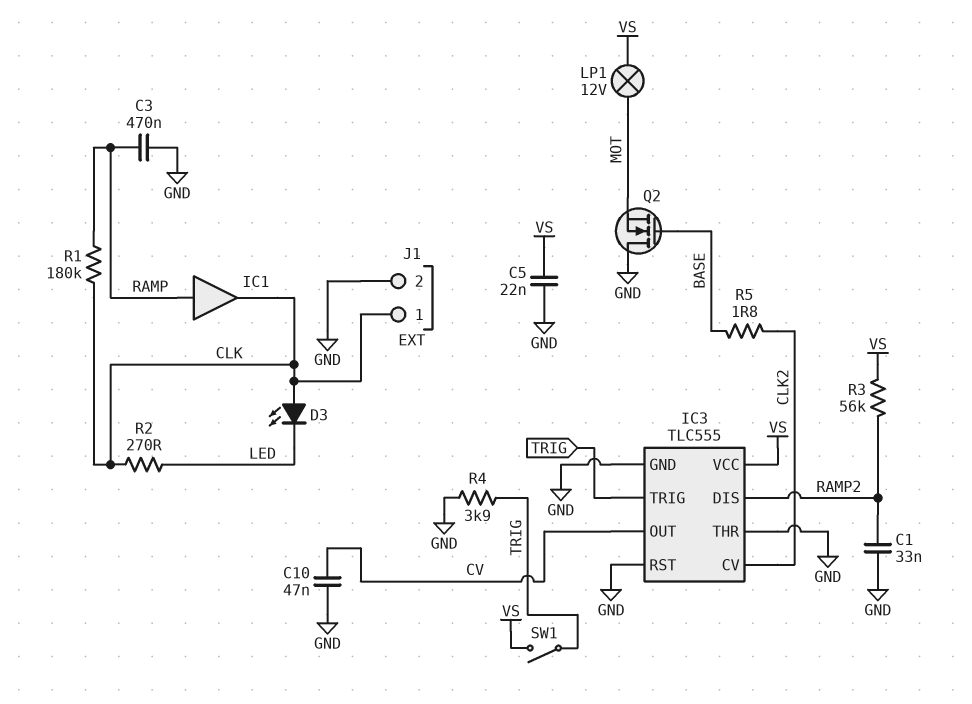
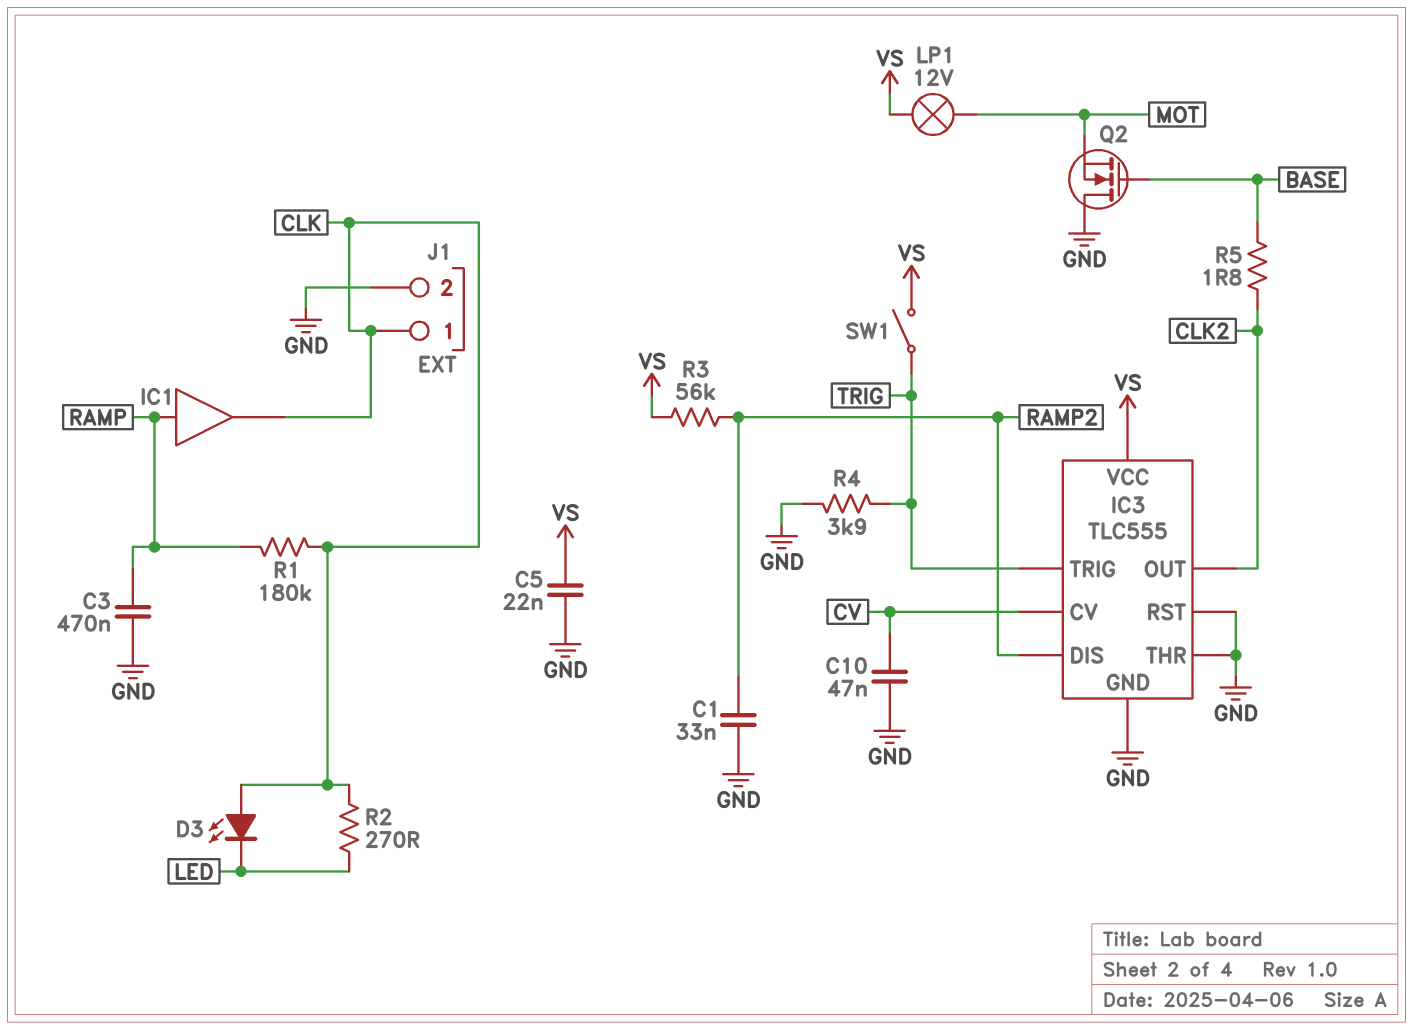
IC3 pin CV: CLK2 -> CV
IC3 pin OUT: CV -> CLK2

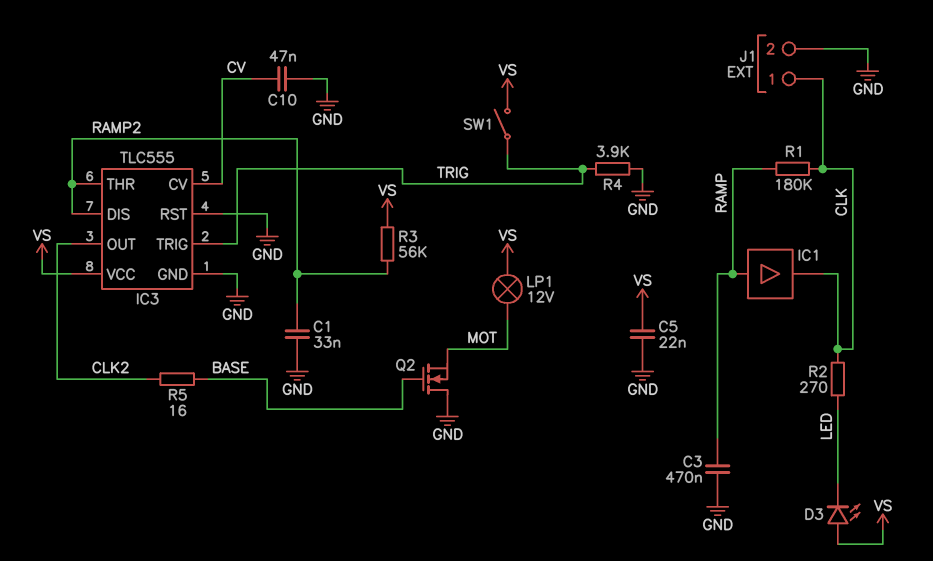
D3: LED (A CLK, K LED) -> LED (A VS, K LED)
IC3 pin THR: GND -> RAMP2
R5: 1.8 (BASE, CLK2) -> 16 (BASE, CLK2)

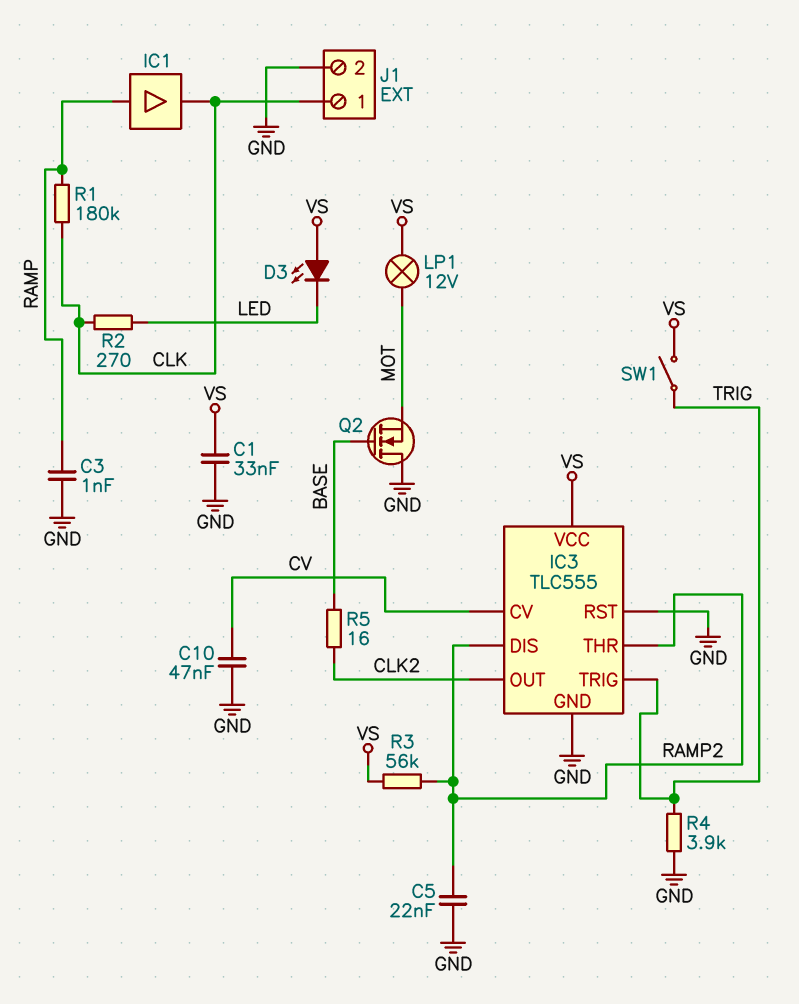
C1: 33nF (GND, RAMP2) -> 33nF (GND, VS)
C3: 470nF (GND, RAMP) -> 1nF (GND, RAMP)
C5: 22nF (GND, VS) -> 22nF (GND, RAMP2)

